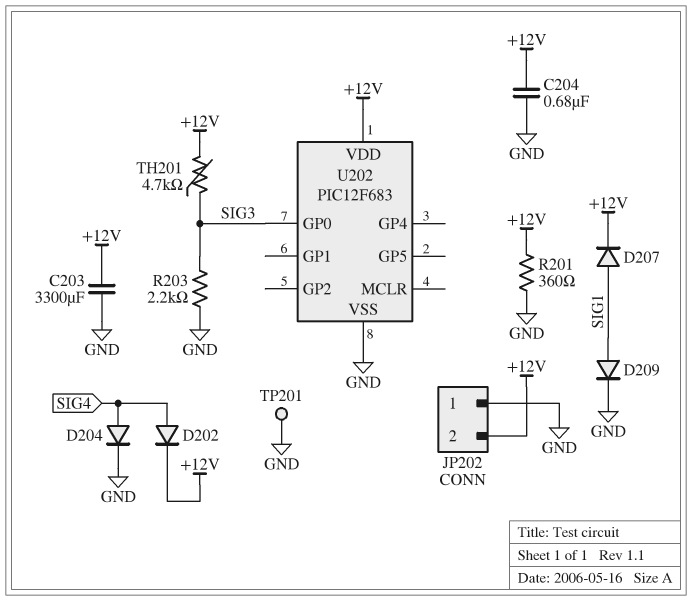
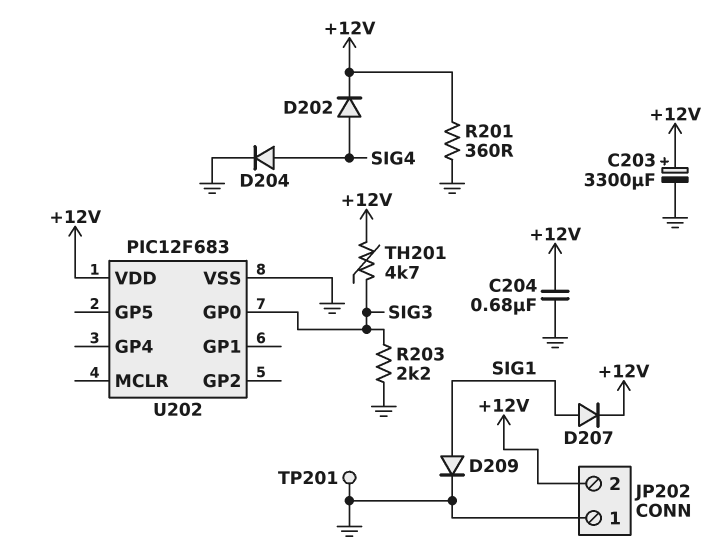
C203: 3300uF (+12V, GND) -> 3300uF (plus +12V, minus GND)

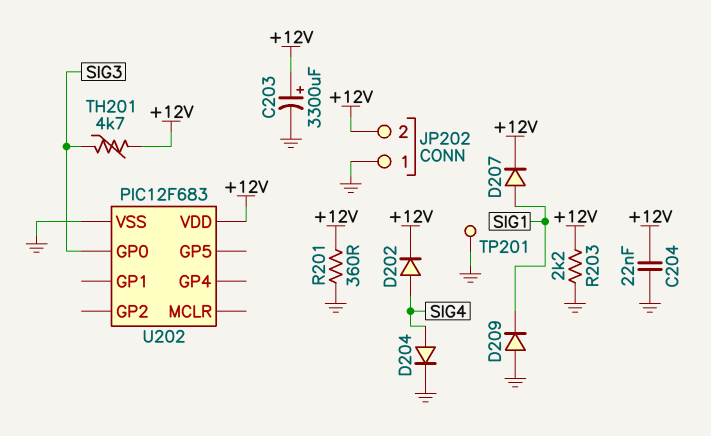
C204: 680nF (+12V, GND) -> 22nF (+12V, GND)
D209: diode (A SIG1, K GND) -> diode (A GND, K SIG1)
R203: 2.2k (GND, SIG3) -> 2.2k (+12V, GND)

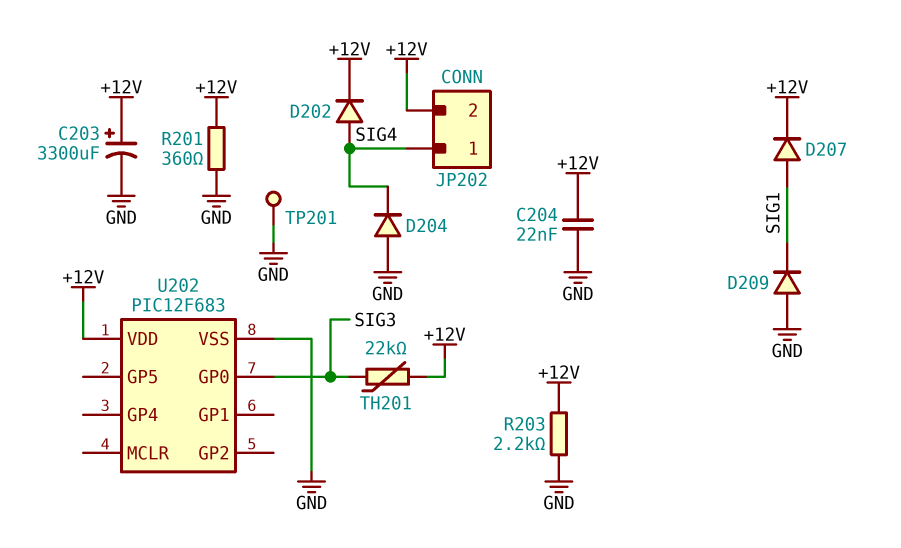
D204: diode (A SIG4, K GND) -> diode (A GND, K SIG4)
JP202 pin 1: GND -> SIG4
TH201: 4.7k (+12V, SIG3) -> 22k (+12V, SIG3)

